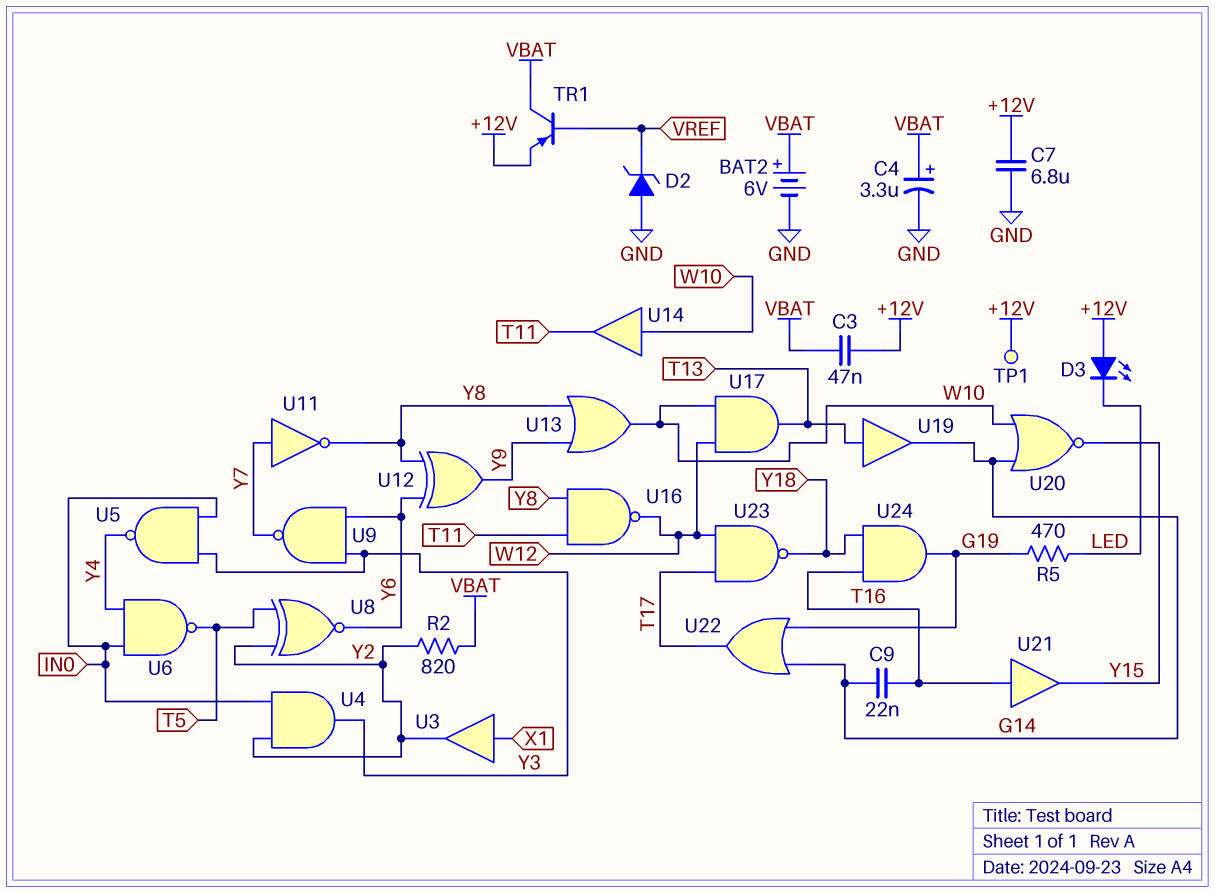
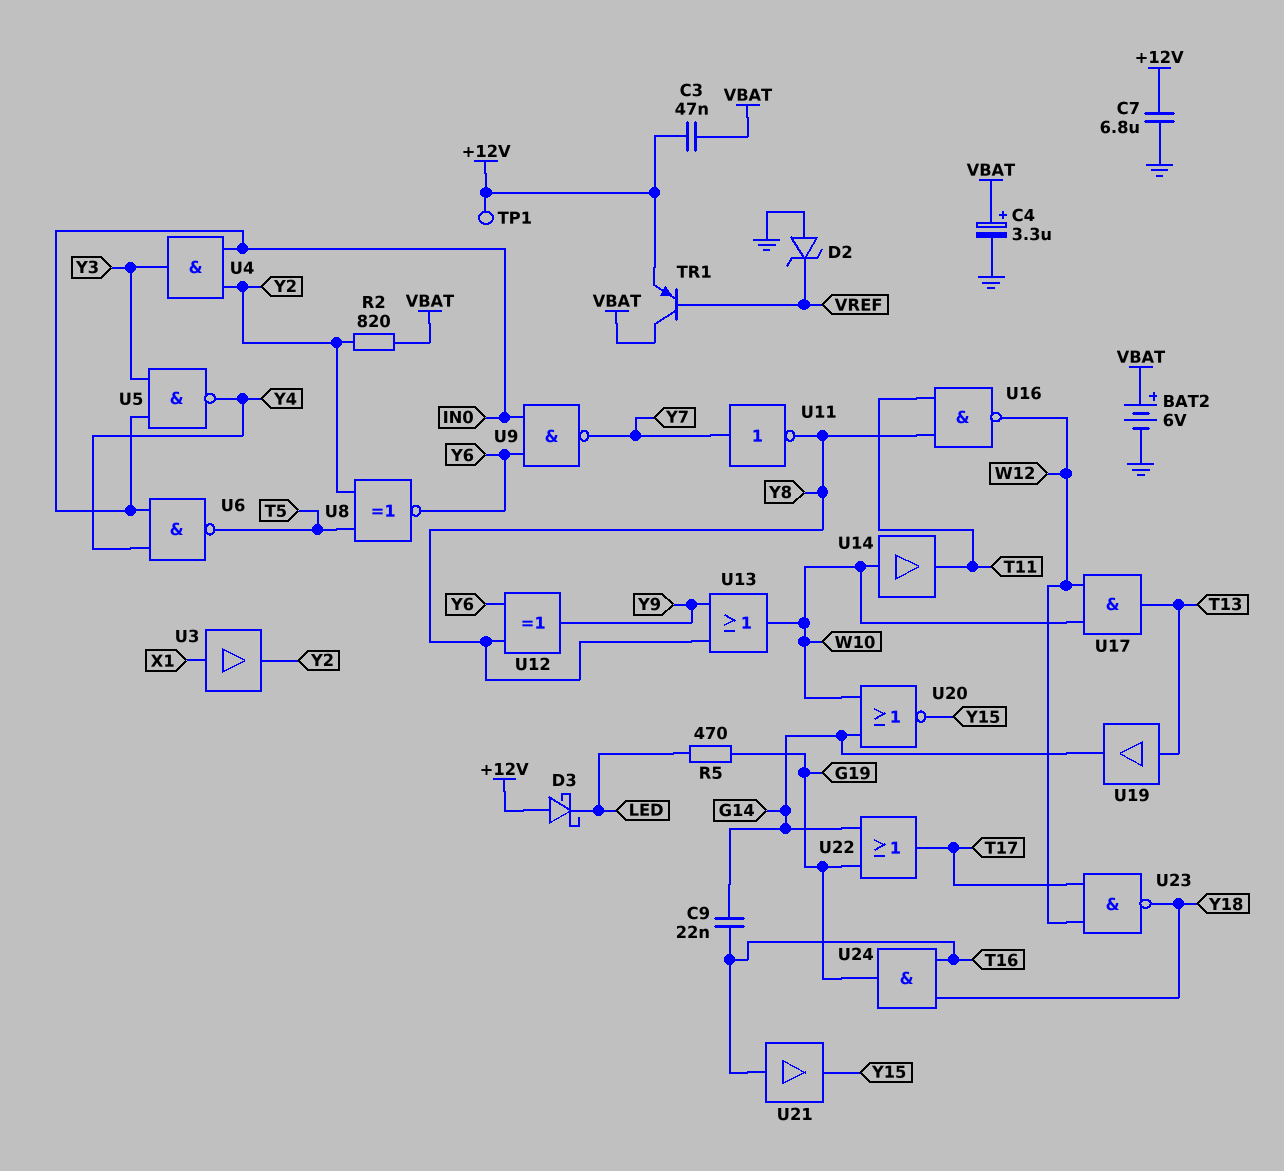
D3: LED (A +12V, K LED) -> schottky (A +12V, K LED)
U9: NAND (in Y3, in Y6, out Y7) -> NAND (in IN0, in Y6, out Y7)

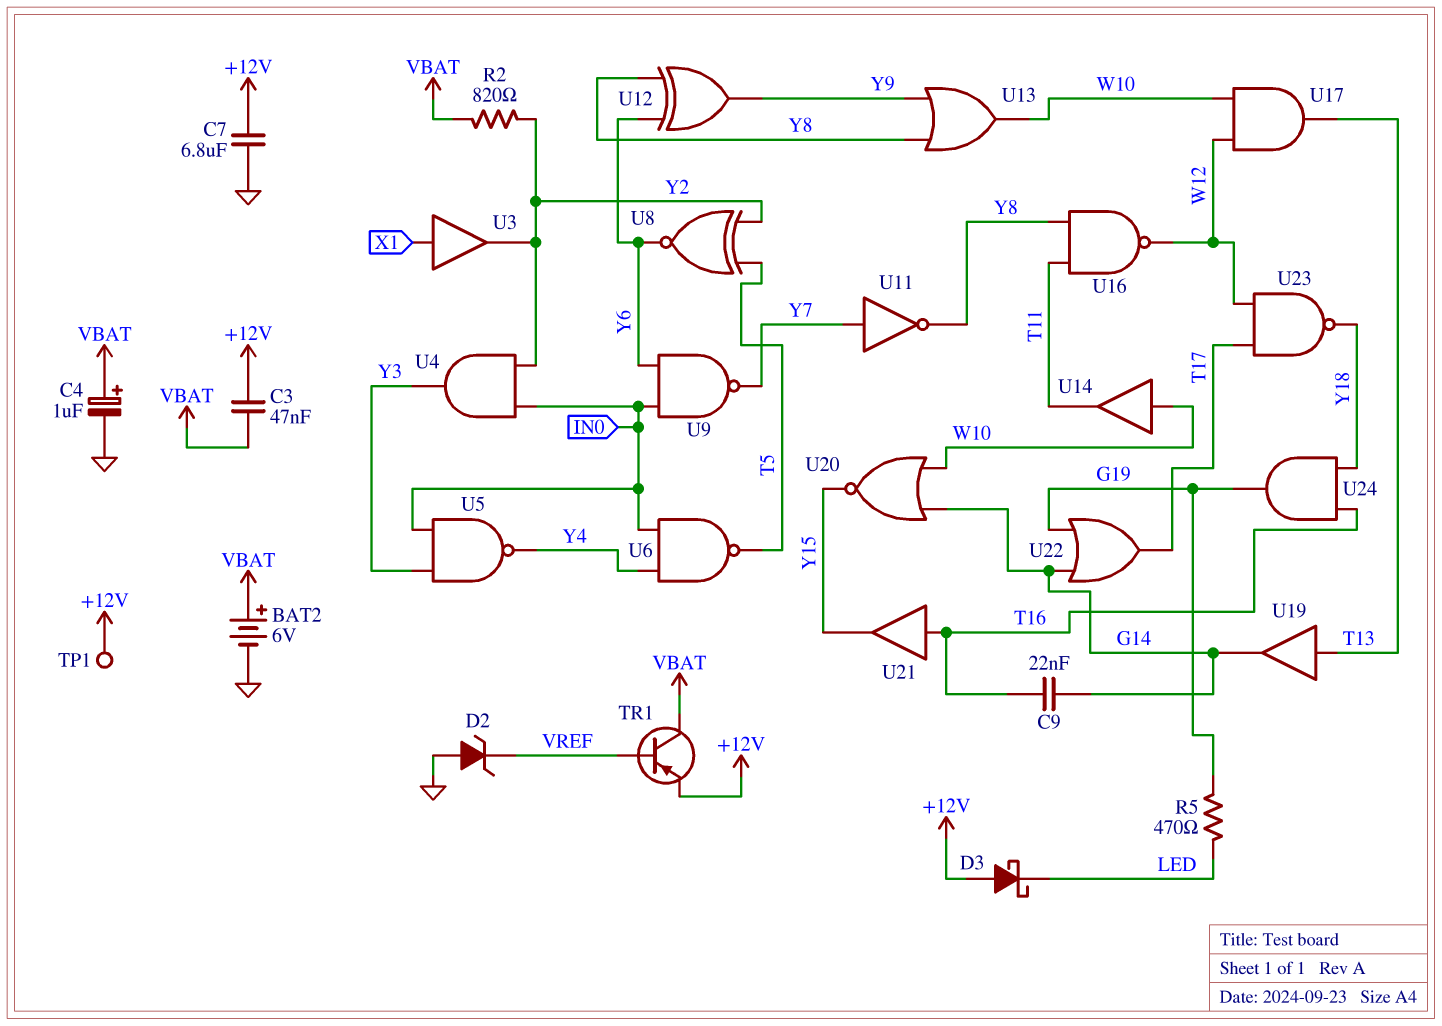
C4: 3.3uF (plus VBAT, minus GND) -> 1uF (plus VBAT, minus GND)

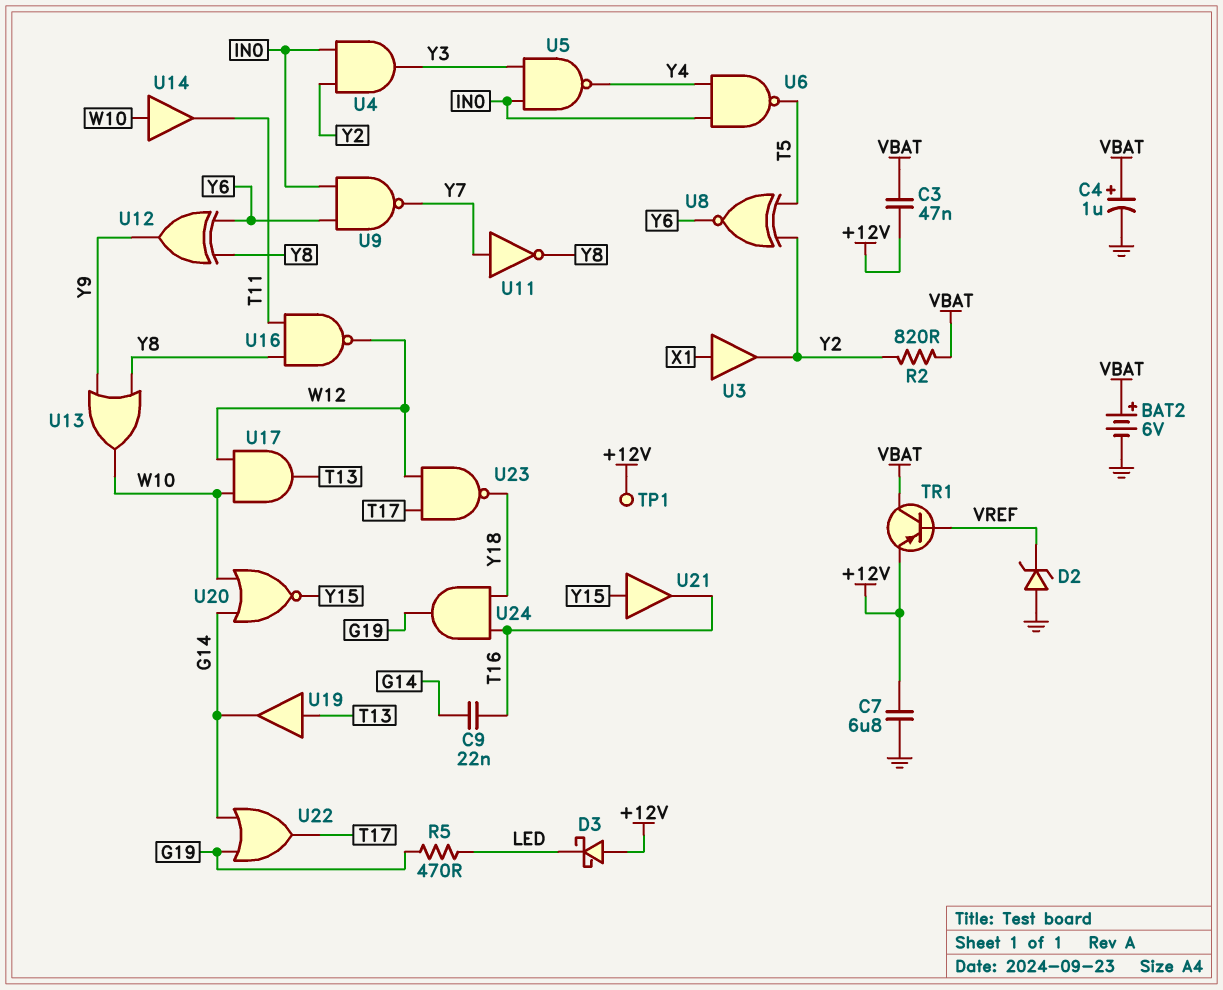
U21: buffer (in T16, out Y15) -> buffer (in Y15, out T16)

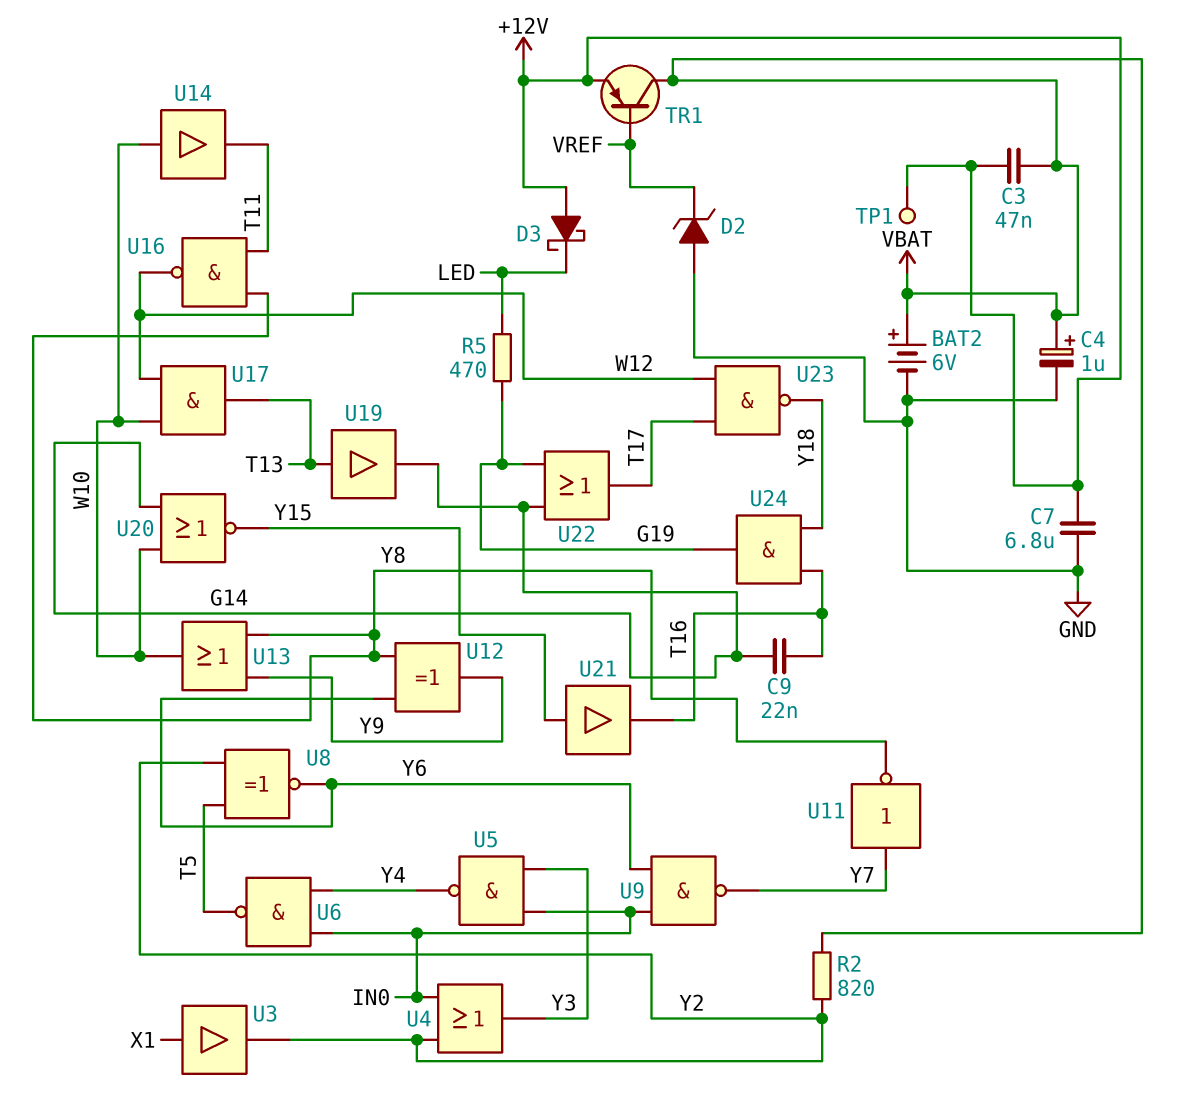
U4: AND (in IN0, in Y2, out Y3) -> OR (in IN0, in Y2, out Y3)

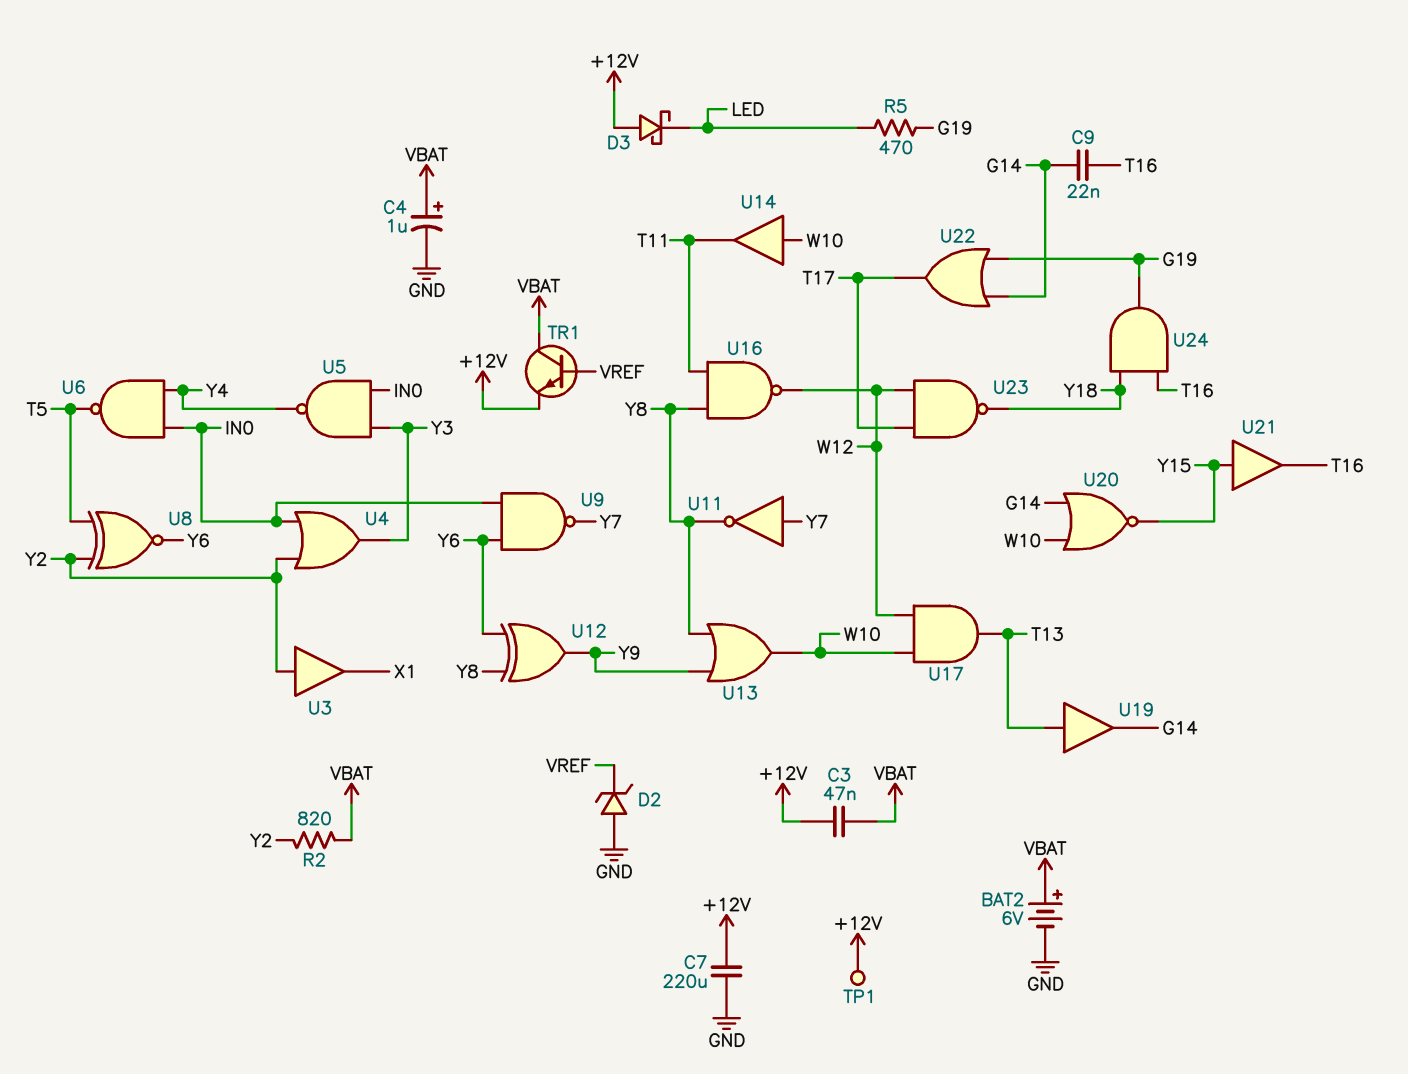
C7: 6.8uF (+12V, GND) -> 220uF (+12V, GND)
TR1: PNP (B VREF, C VBAT, E +12V) -> NPN (B VREF, C VBAT, E +12V)
U3: buffer (in X1, out Y2) -> buffer (in Y2, out X1)

